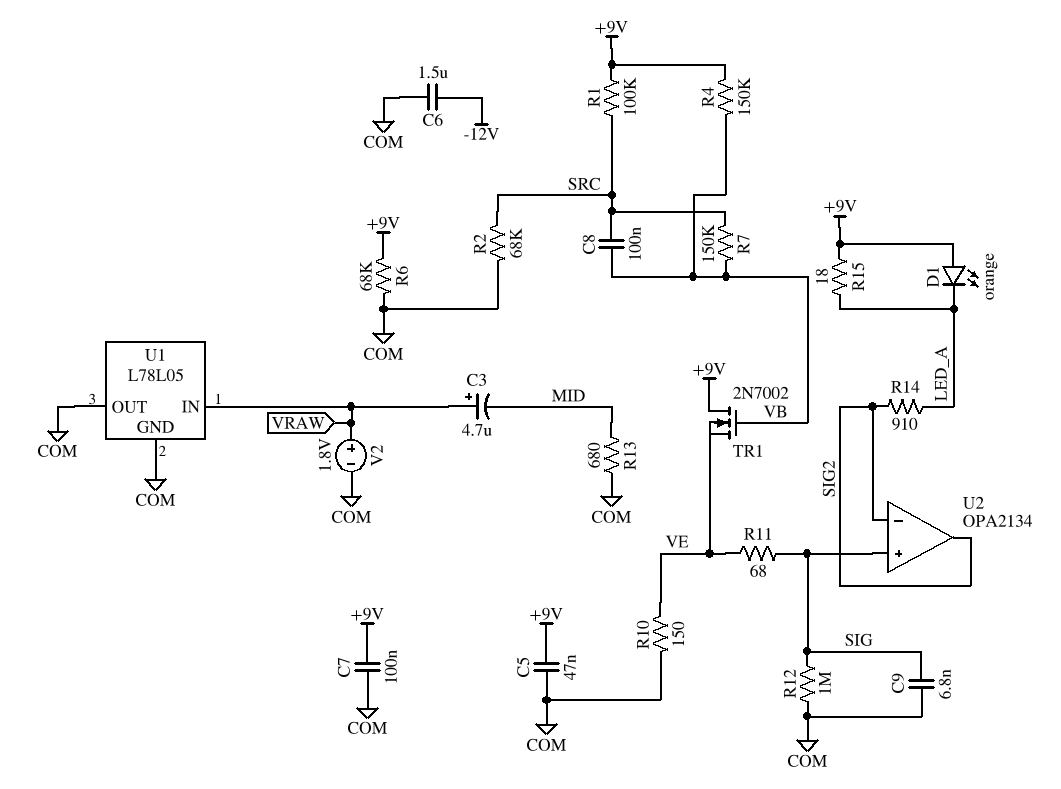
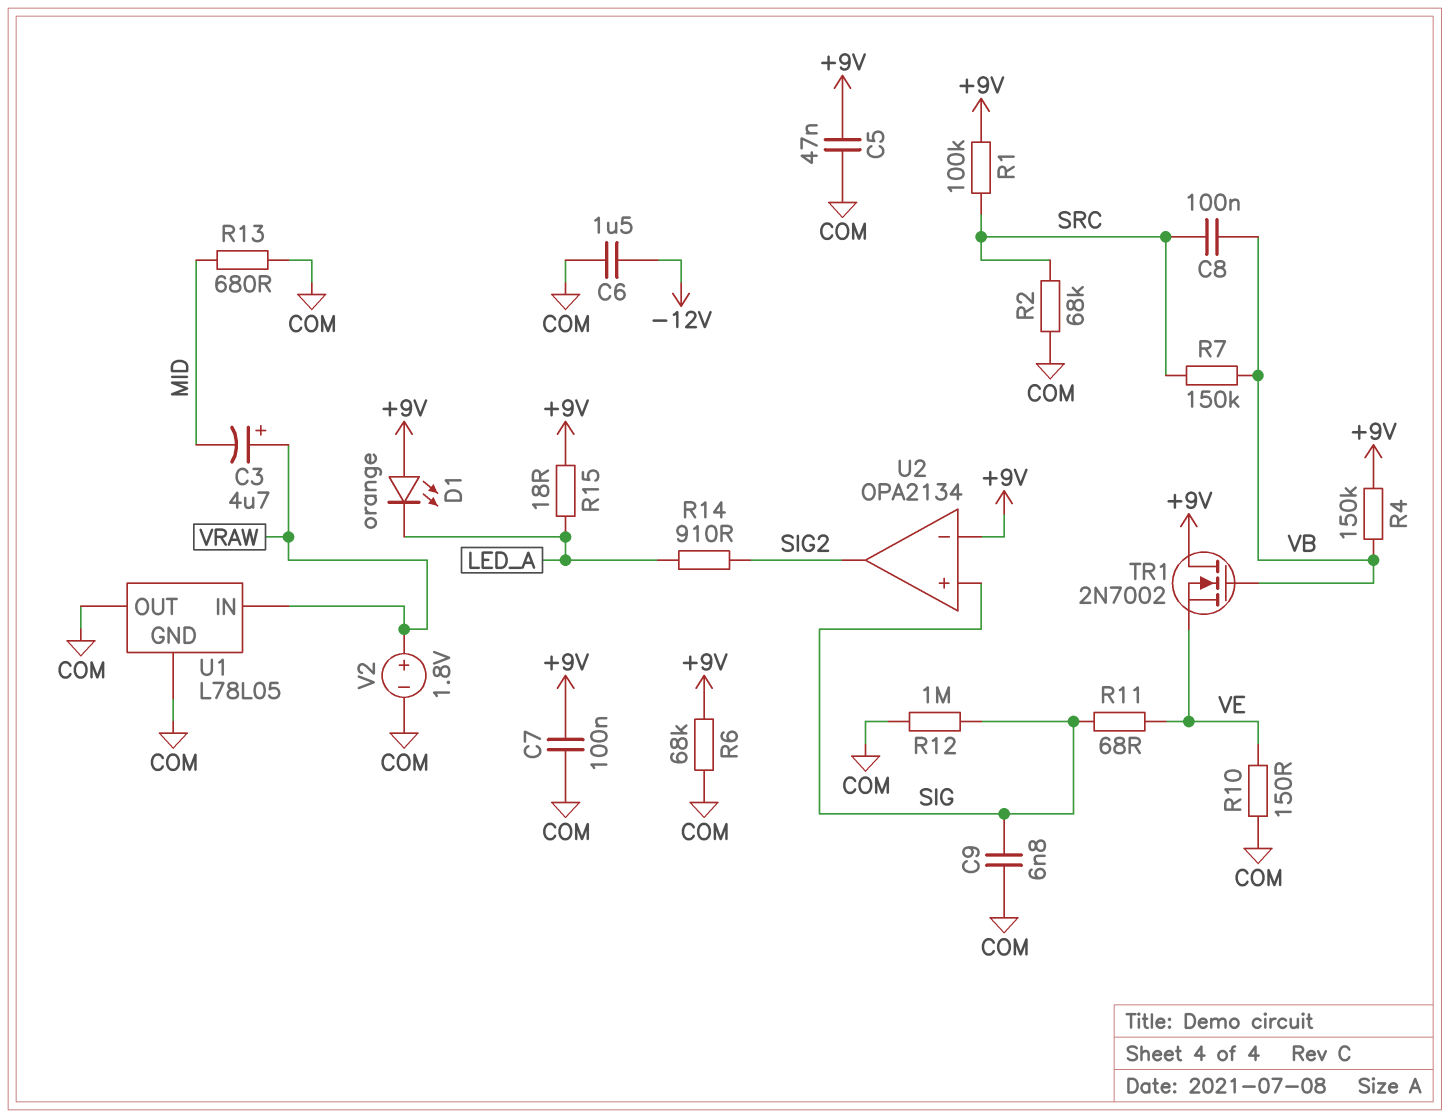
U2 pin in-: SIG2 -> +9V

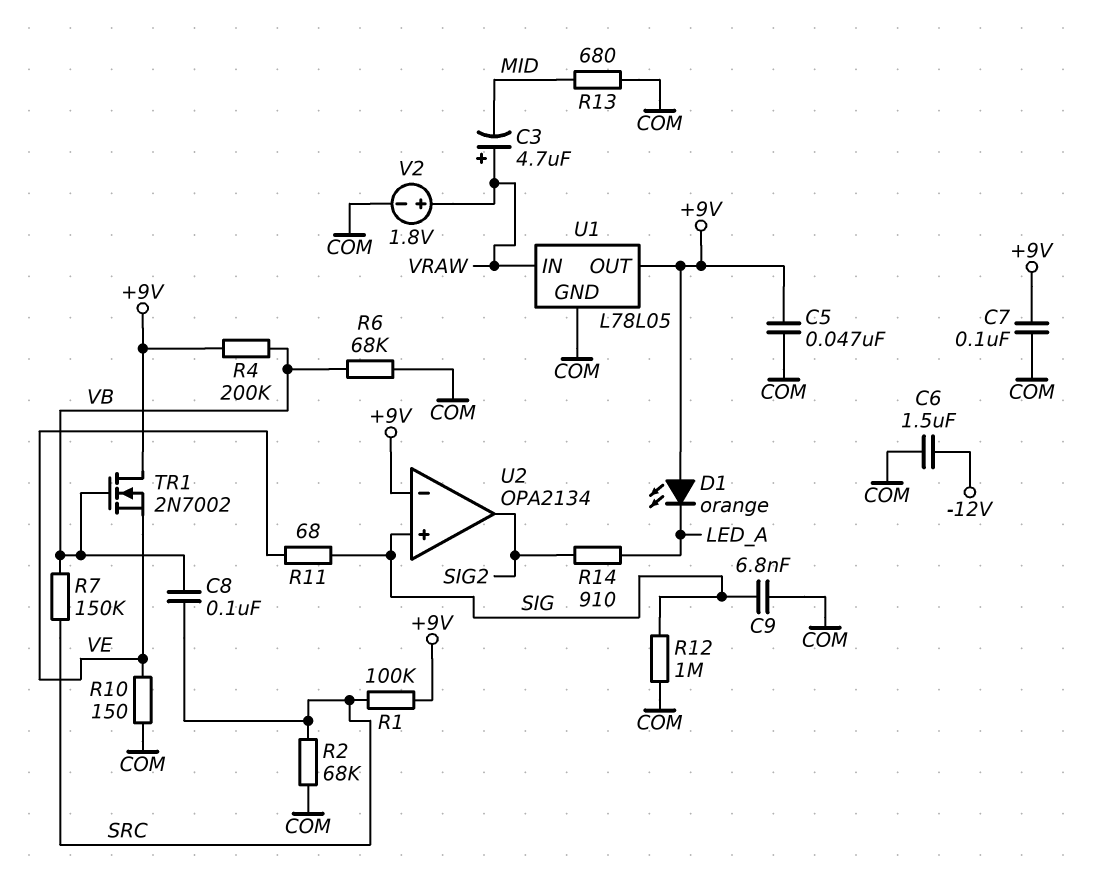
R4: 150k (+9V, VB) -> 200k (+9V, VB)
R6: 68k (+9V, COM) -> 68k (COM, VB)
R15: 18 (+9V, LED_A) -> none
U1 pin OUT: COM -> +9V

